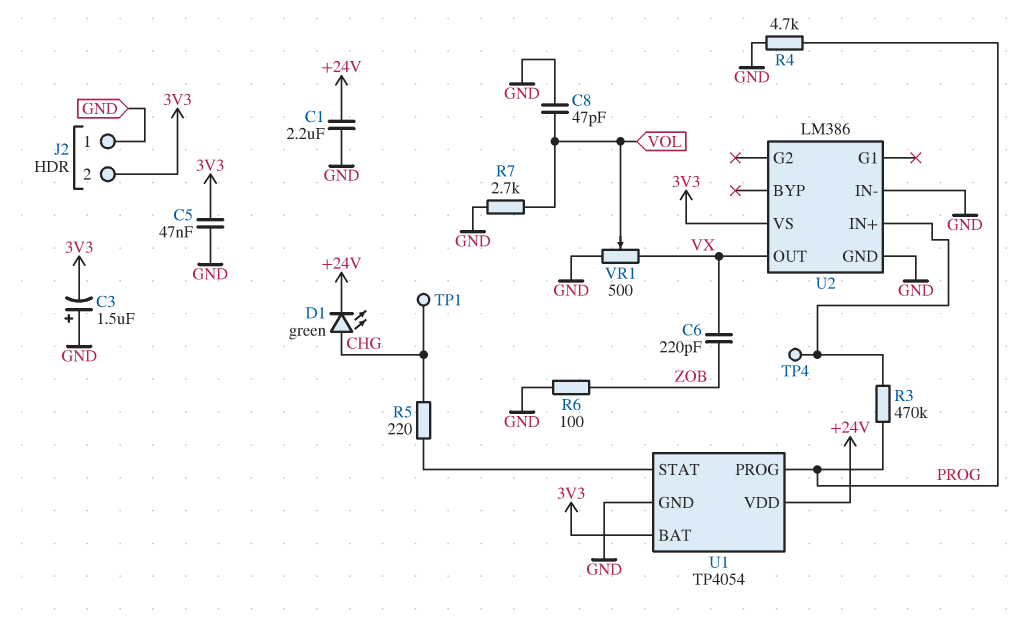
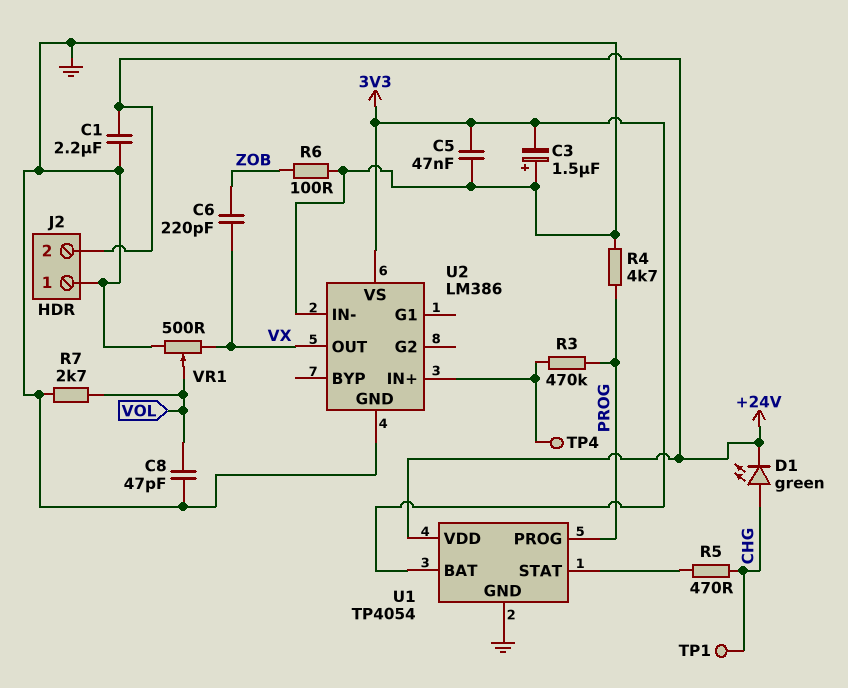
J2 pin 2: 3V3 -> +24V
R5: 220 (CHG, U1/STAT) -> 470 (CHG, U1/STAT)

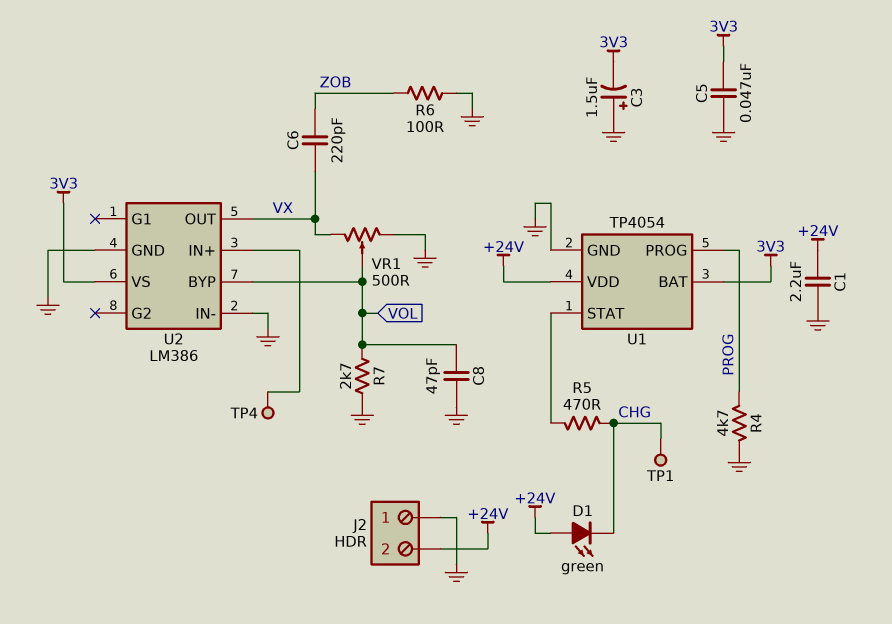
D1: LED green (A CHG, K +24V) -> LED green (A +24V, K CHG)
R3: 470k (PROG, U2/IN+) -> none
U2 pin BYP: none -> VOL

